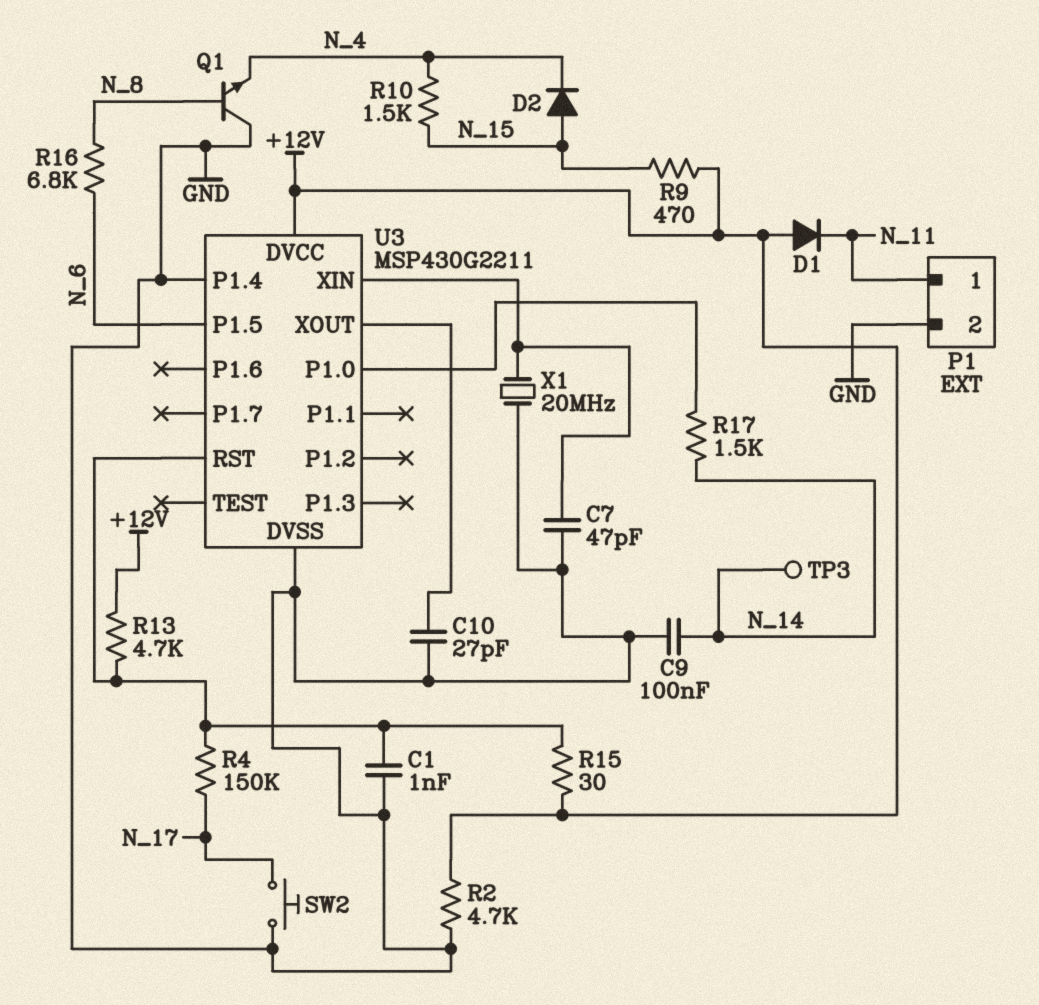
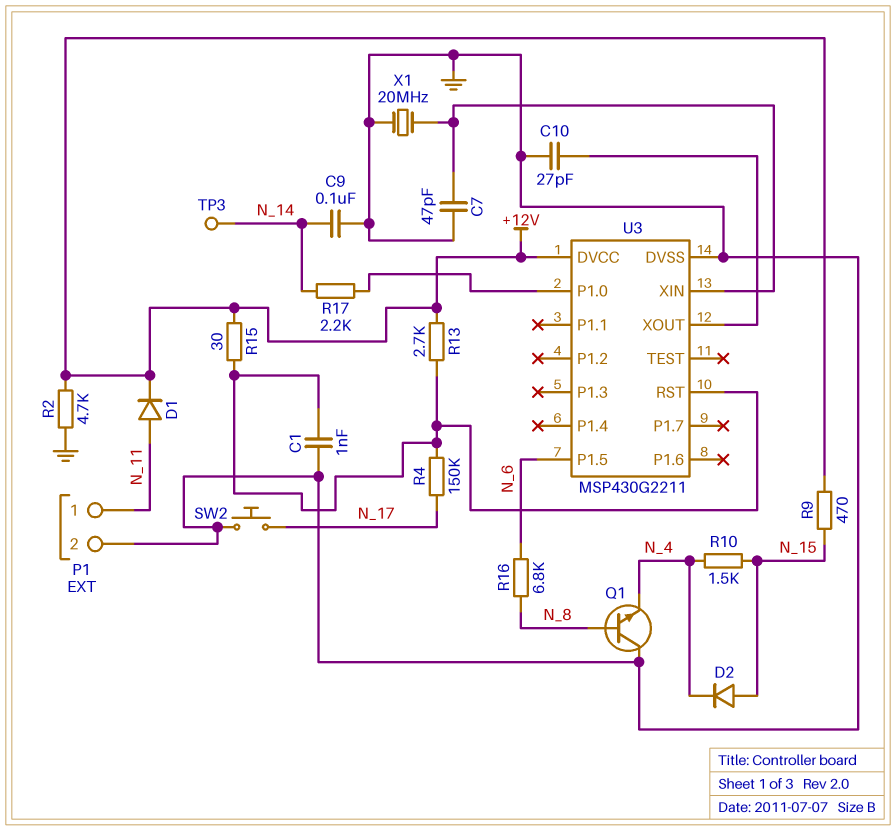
D1: diode (A +12V, K N_11) -> diode (A N_11, K +12V)
R13: 4.7k (+12V, U3/RST) -> 2.7k (+12V, U3/RST)
R17: 1.5k (N_14, U3/P1.0) -> 2.2k (N_14, U3/P1.0)
U3 pin P1.4: GND -> none

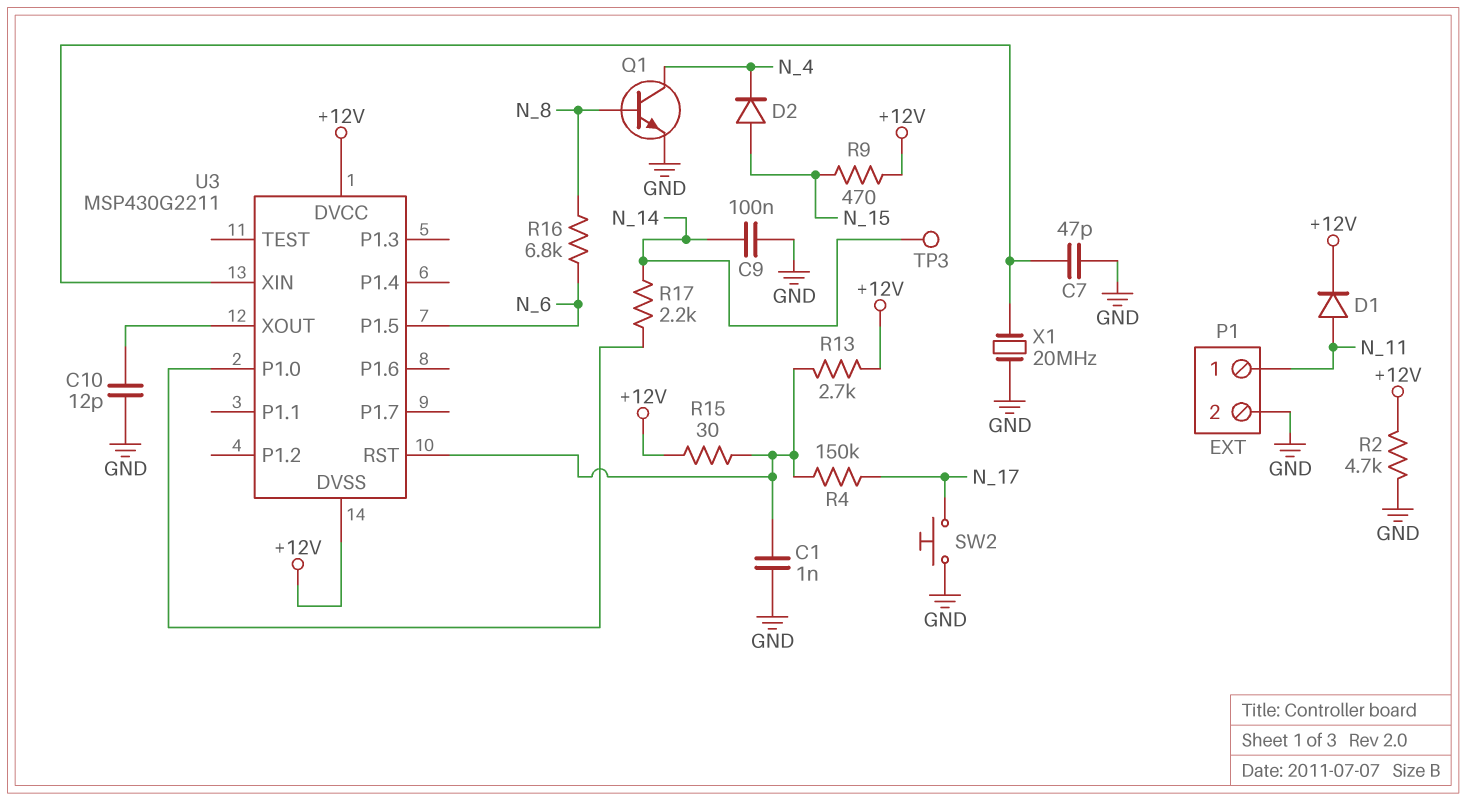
C10: 27pF (GND, U3/XOUT) -> 12pF (GND, U3/XOUT)
Q1: NPN (B N_8, C GND, E N_4) -> NPN (B N_8, C N_4, E GND)
R10: 1.5k (N_4, N_15) -> none
U3 pin DVSS: GND -> +12V

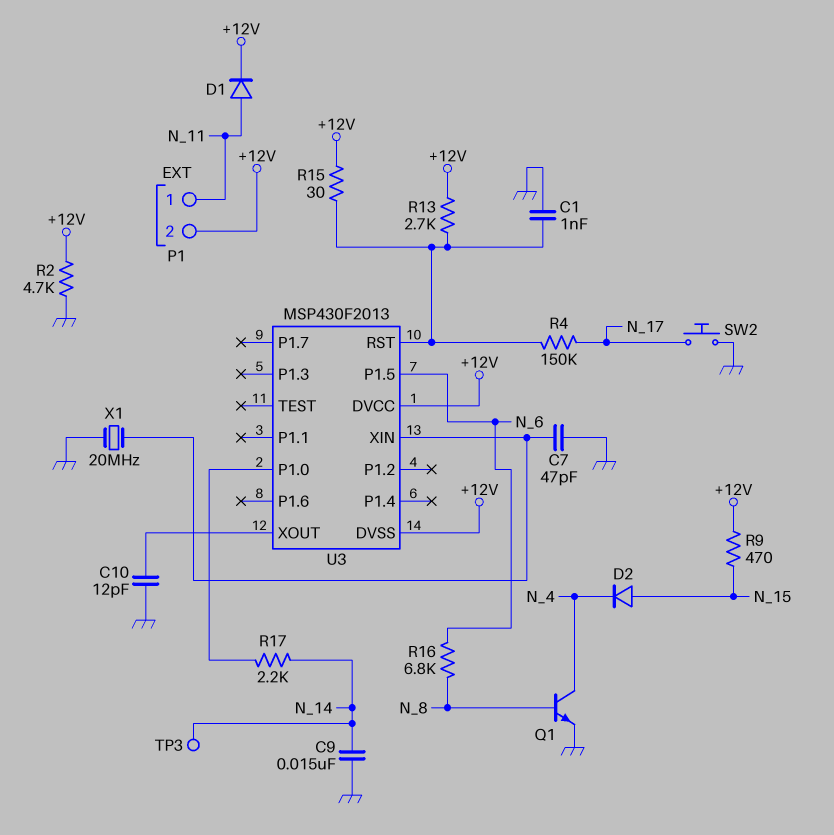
C9: 100nF (GND, N_14) -> 15nF (GND, N_14)
P1 pin 2: GND -> +12V
U3: MSP430G2211 -> MSP430F2013

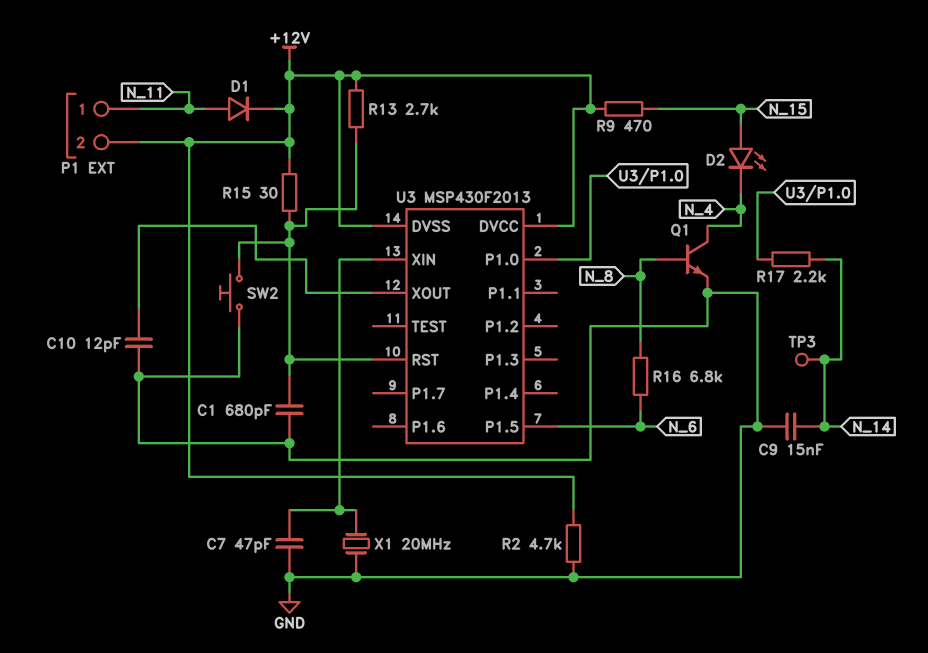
C1: 1nF (GND, U3/RST) -> 680pF (GND, U3/RST)
D2: diode (A N_15, K N_4) -> LED (A N_15, K N_4)
R4: 150k (N_17, U3/RST) -> none
SW2: button (GND, N_17) -> button (GND, U3/RST)

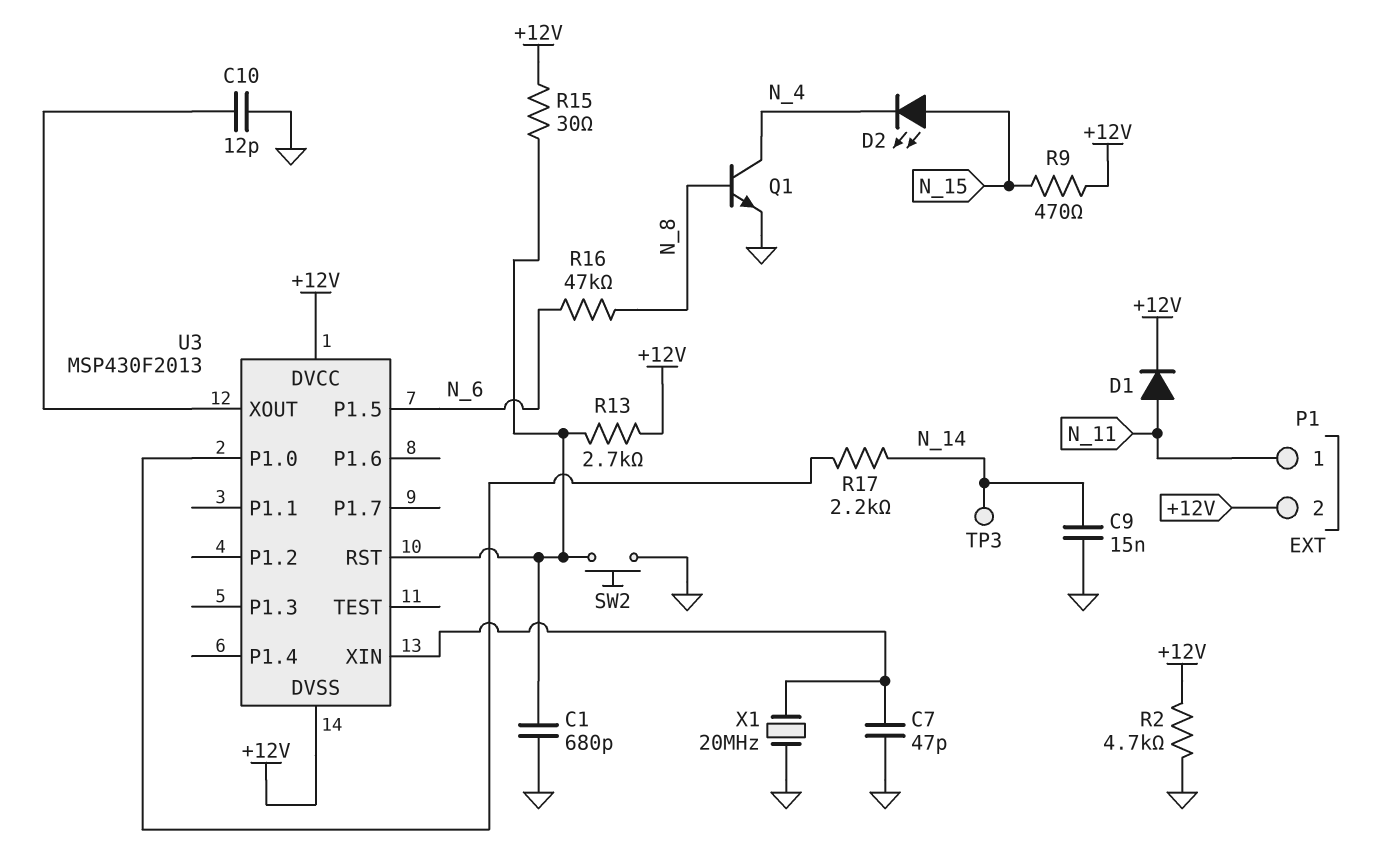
R16: 6.8k (N_6, N_8) -> 47k (N_6, N_8)

